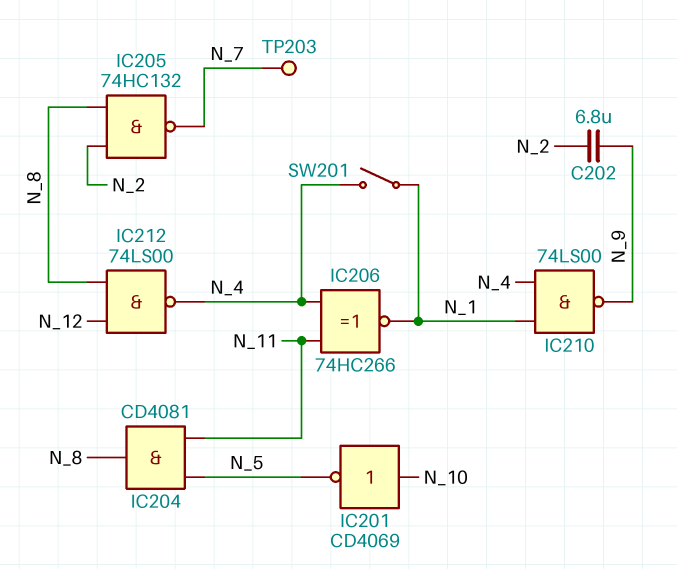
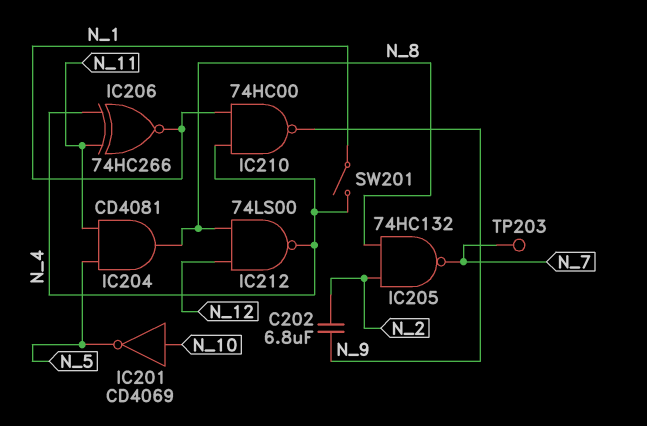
IC210: NAND 74LS00 (in N_1, in N_4, out N_9) -> NAND 74HC00 (in N_1, in N_4, out N_9)

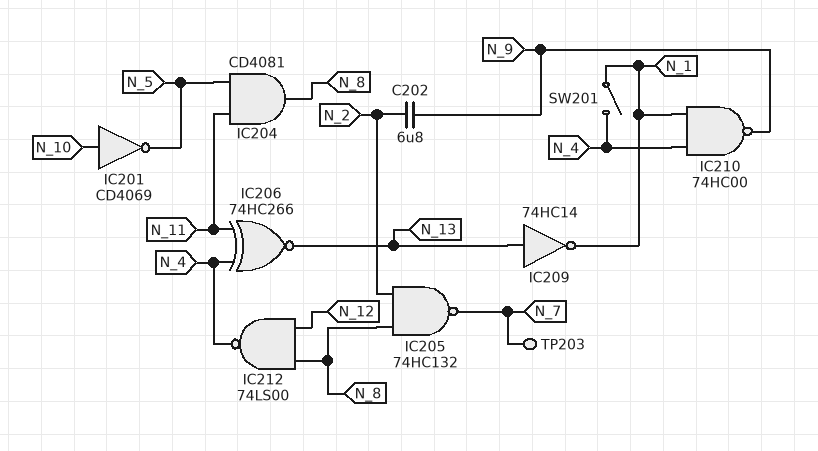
IC206: XNOR 74HC266 (in N_4, in N_11, out N_1) -> XNOR 74HC266 (in N_4, in N_11, out N_13)
IC209: none -> NOT 74HC14 (in N_13, out N_1)

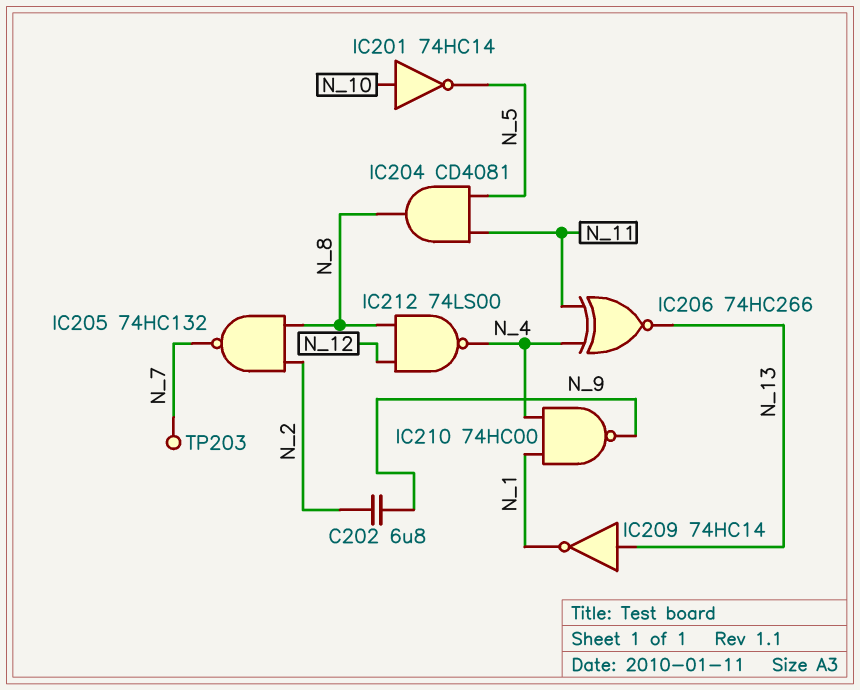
IC201: NOT CD4069 (in N_10, out N_5) -> NOT 74HC14 (in N_10, out N_5)
SW201: switch (N_1, N_4) -> none

